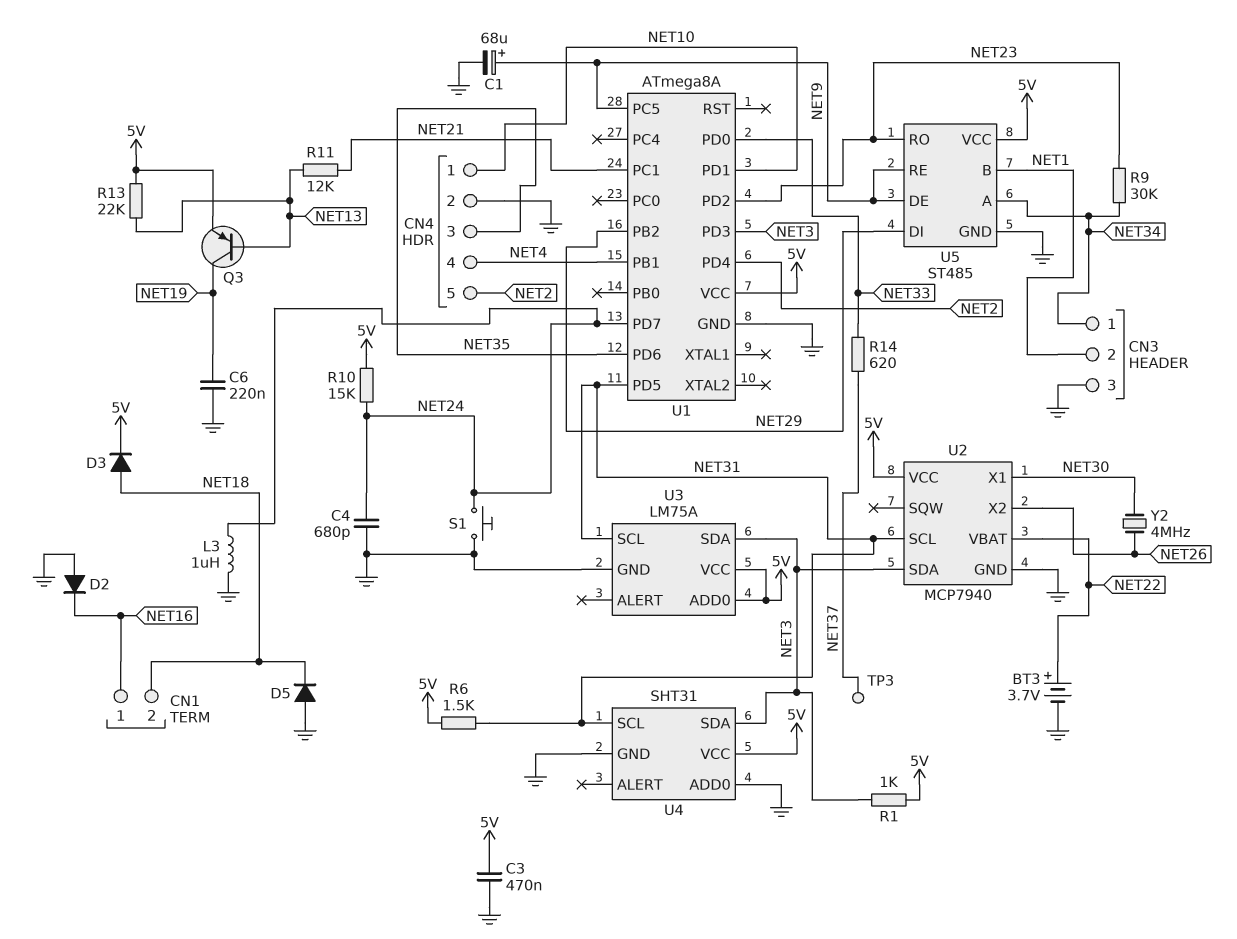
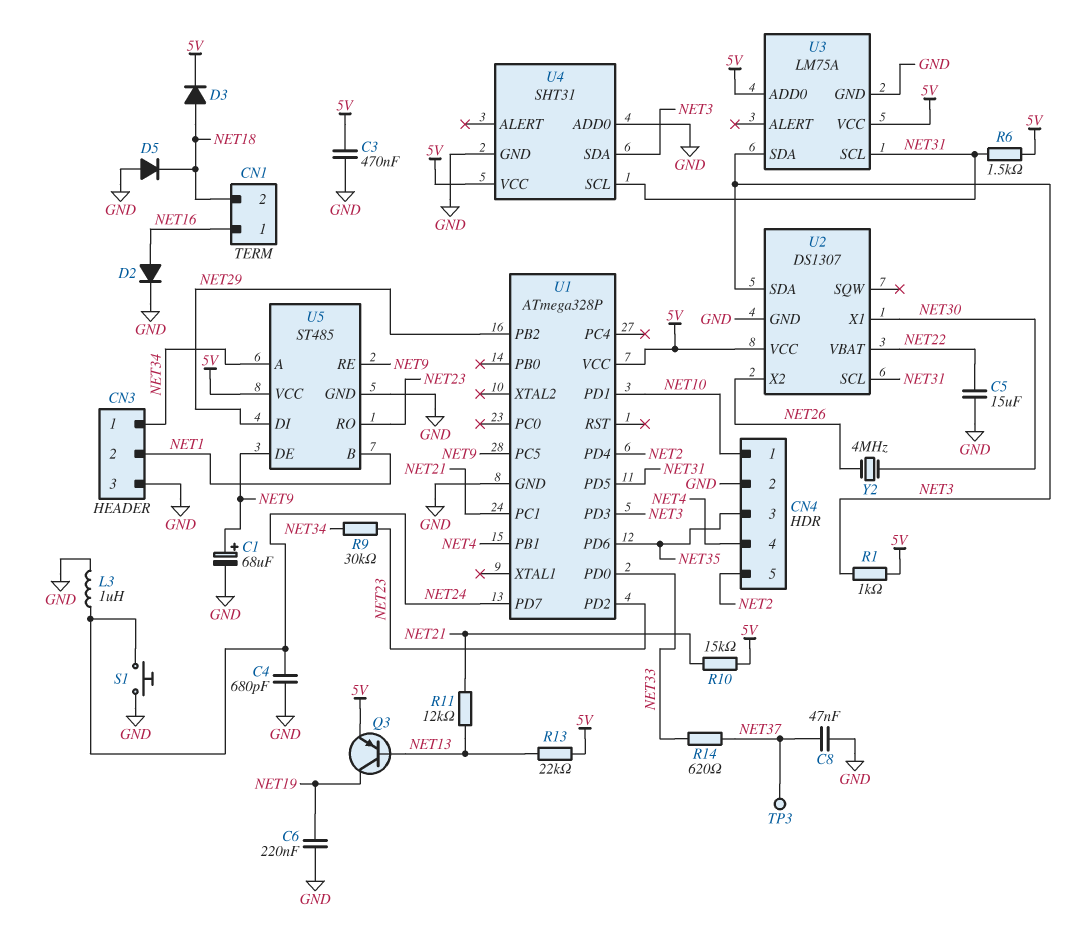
BT3: 3.7V (plus NET22, minus GND) -> none
C5: none -> 15uF (GND, NET22)
C8: none -> 47nF (GND, NET37)
D2: diode (A GND, K NET16) -> diode (A NET16, K GND)
R10: 15k (5V, NET24) -> 15k (5V, NET21)
U1: ATmega8A -> ATmega328P
U2: MCP7940 -> DS1307

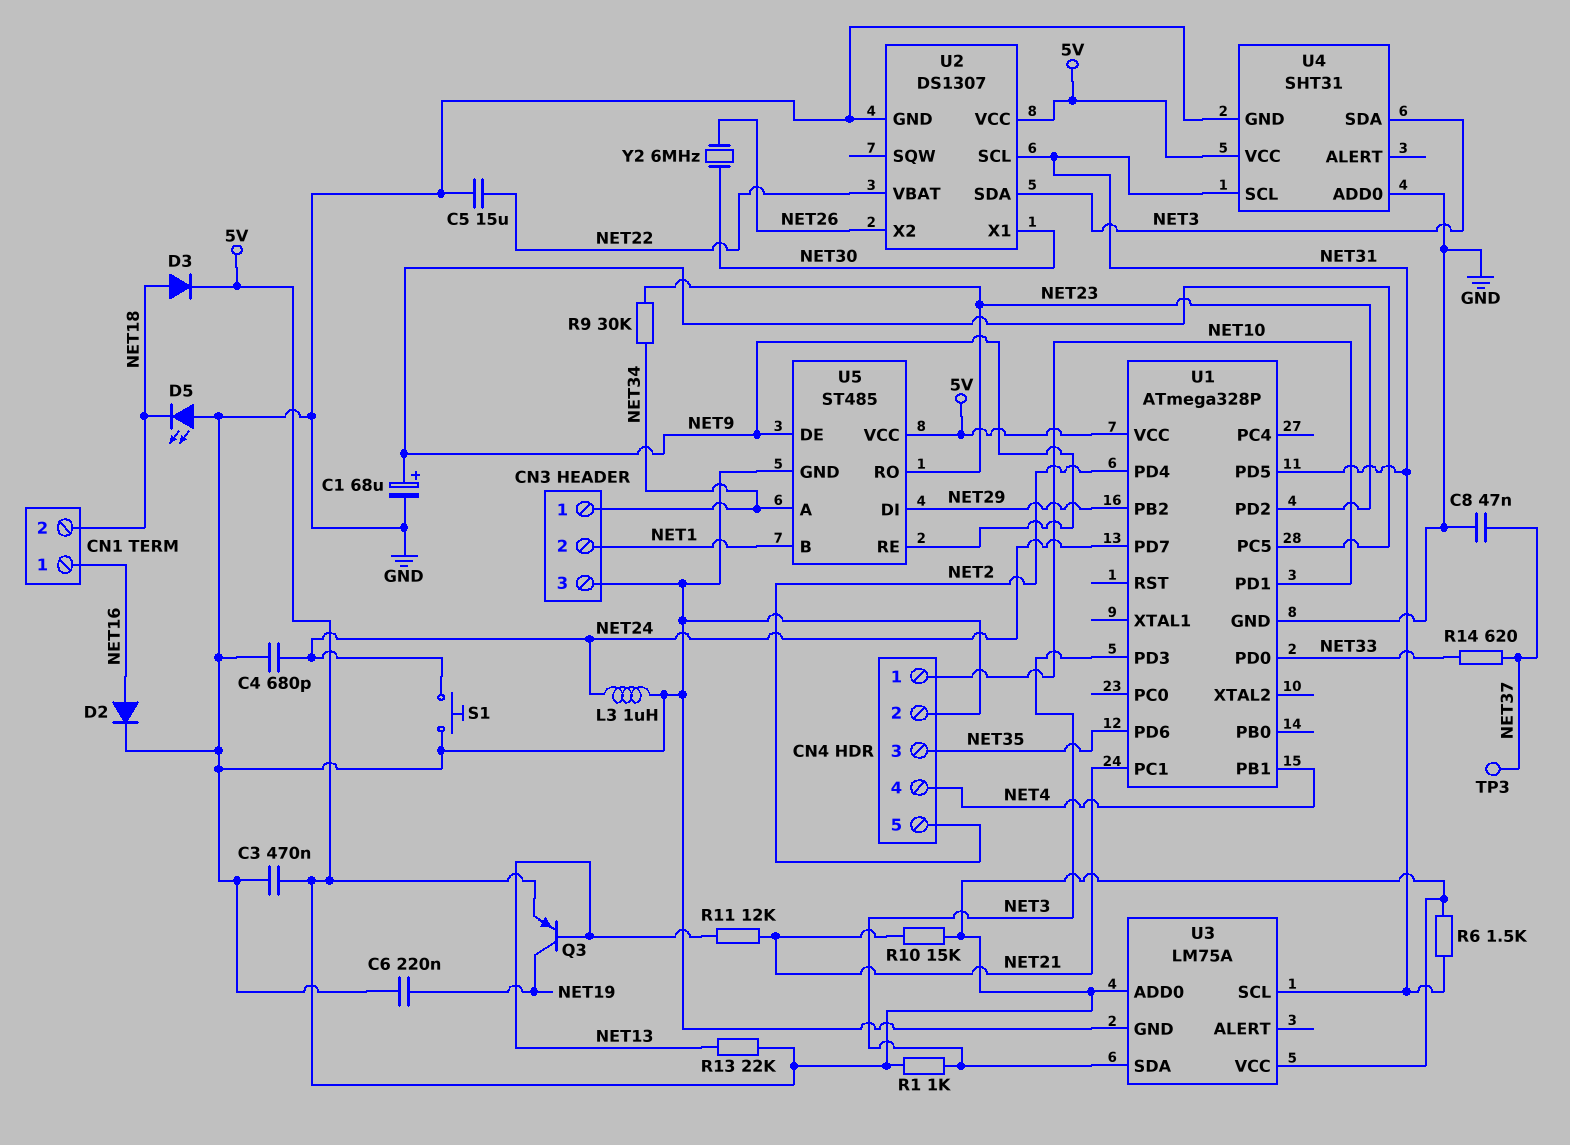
D5: diode (A GND, K NET18) -> LED (A GND, K NET18)
Y2: 4MHz (NET26, NET30) -> 6MHz (NET26, NET30)

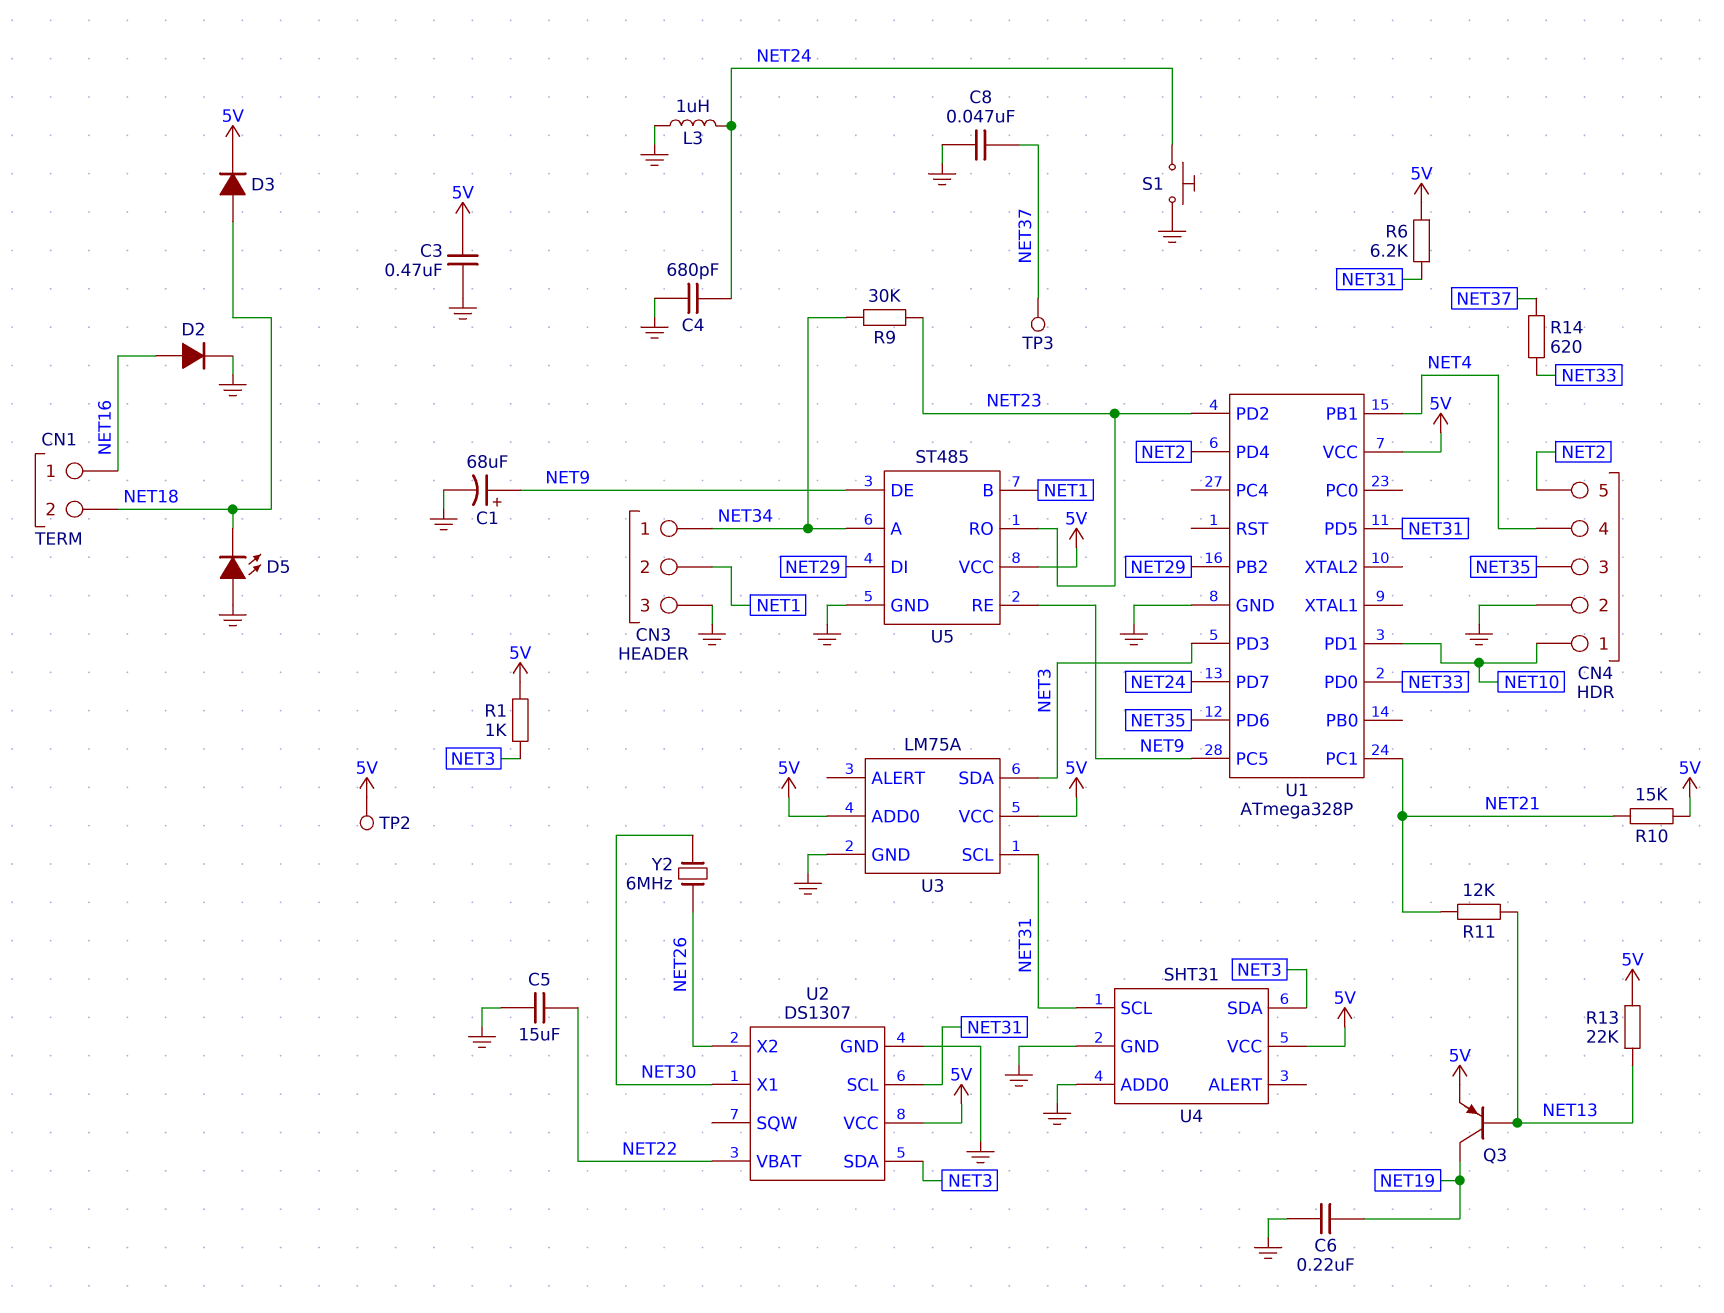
R6: 1.5k (5V, NET31) -> 6.2k (5V, NET31)
TP2: none -> test point (5V)

